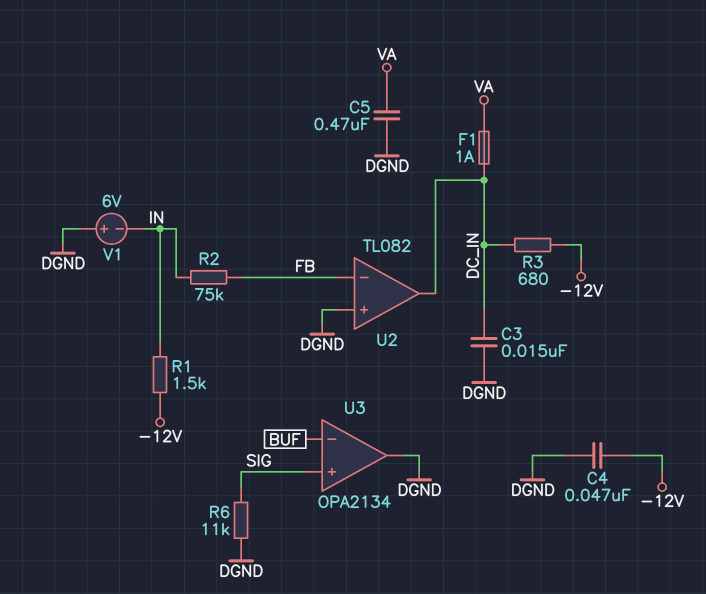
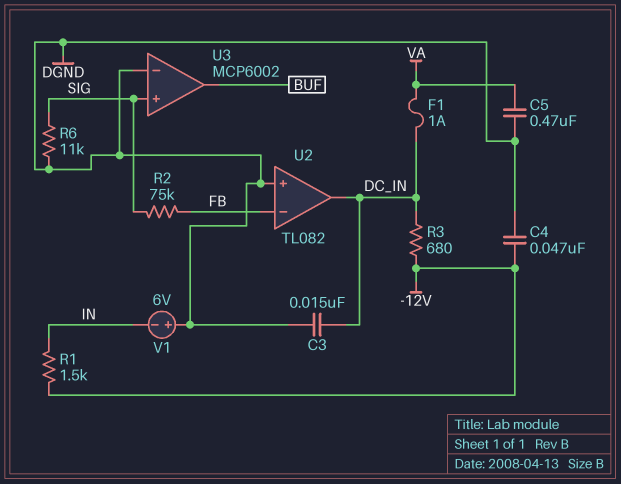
R2: 75k (FB, IN) -> 75k (FB, SIG)
U3: OPA2134 -> MCP6002
U3 pin in-: BUF -> DGND
U3 pin out: DGND -> BUF

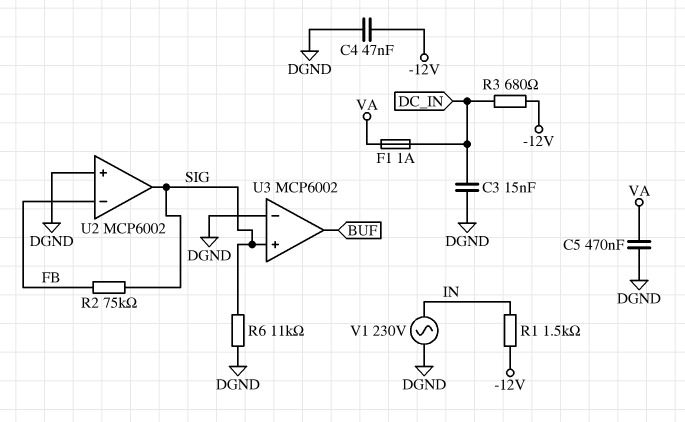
U2: TL082 -> MCP6002
U2 pin out: DC_IN -> SIG
V1: 6V (plus DGND, minus IN) -> AC 230V (DGND, IN)

